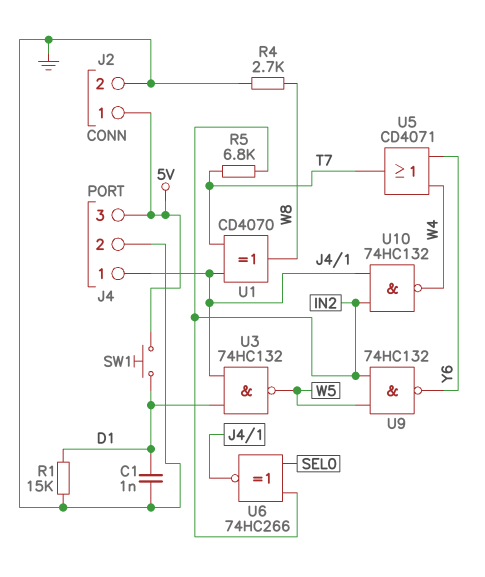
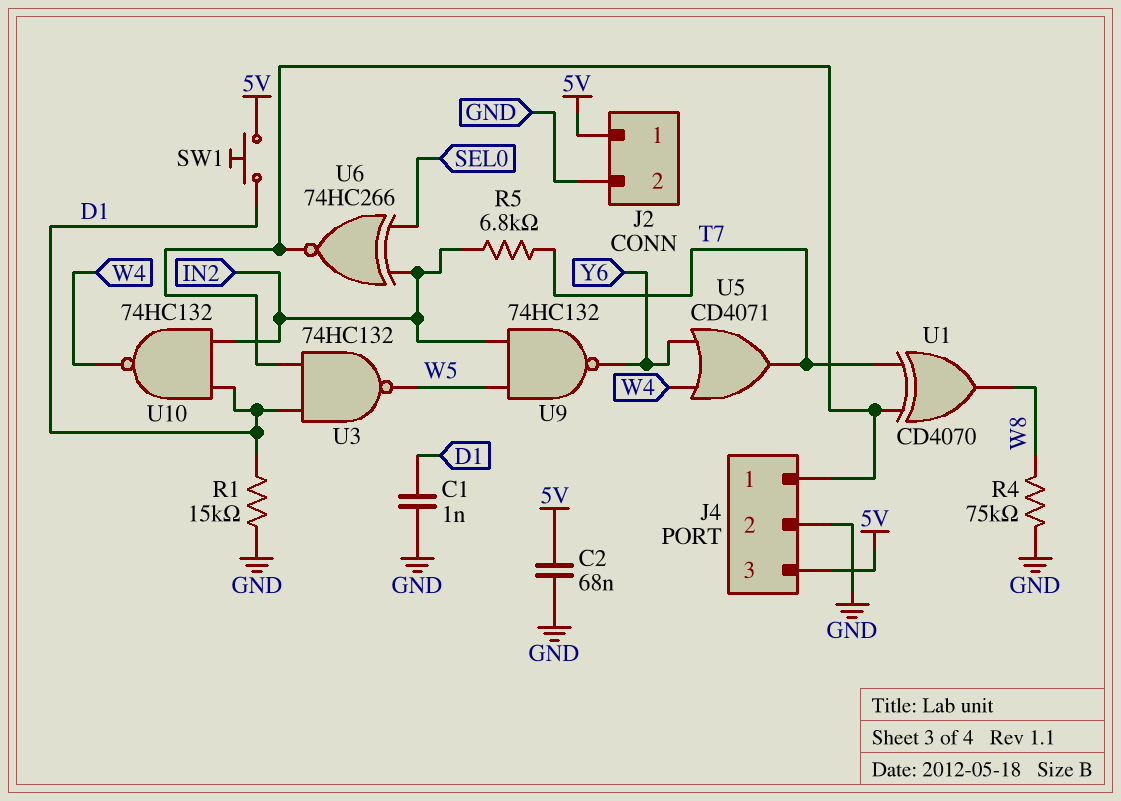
C2: none -> 68nF (5V, GND)
R4: 2.7k (GND, W8) -> 75k (GND, W8)
U10: NAND 74HC132 (in IN2, in J4/1, out W4) -> NAND 74HC132 (in D1, in IN2, out W4)

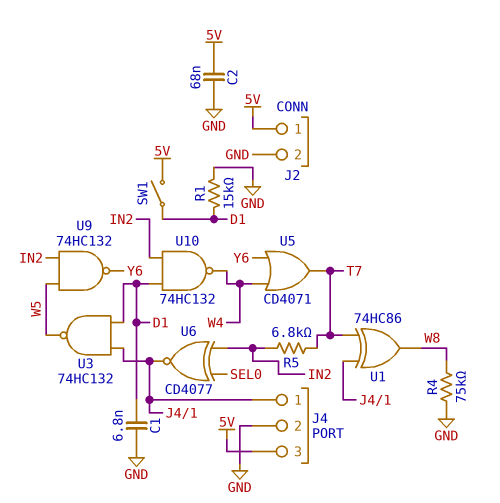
C1: 1nF (D1, GND) -> 6.8nF (D1, GND)
SW1: button (5V, D1) -> switch (5V, D1)
U1: XOR CD4070 (in J4/1, in T7, out W8) -> XOR 74HC86 (in J4/1, in T7, out W8)
U6: XNOR 74HC266 (in IN2, in SEL0, out J4/1) -> XNOR CD4077 (in IN2, in SEL0, out J4/1)

